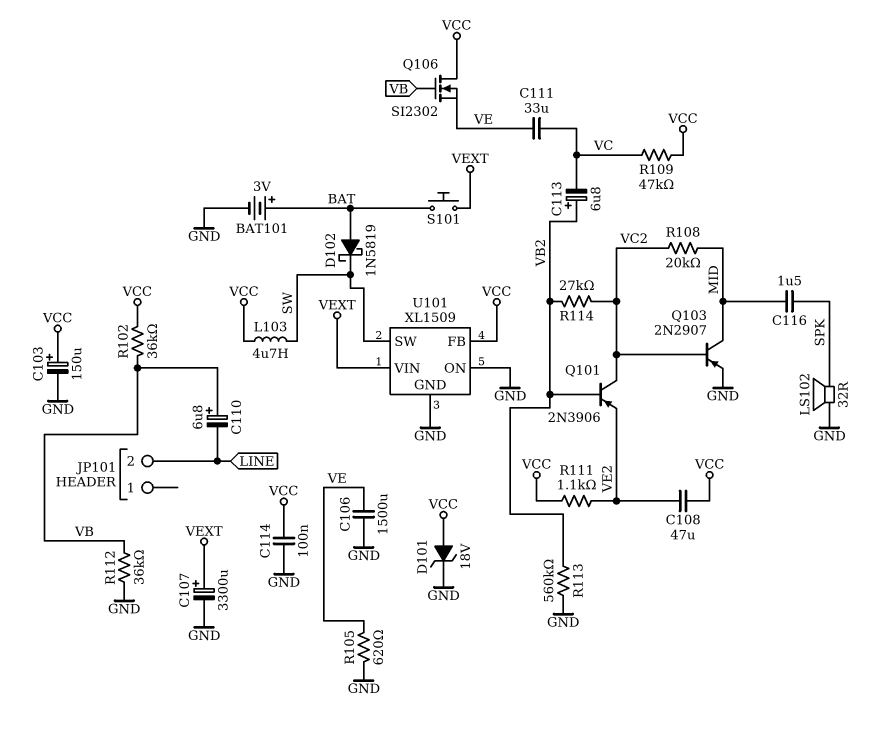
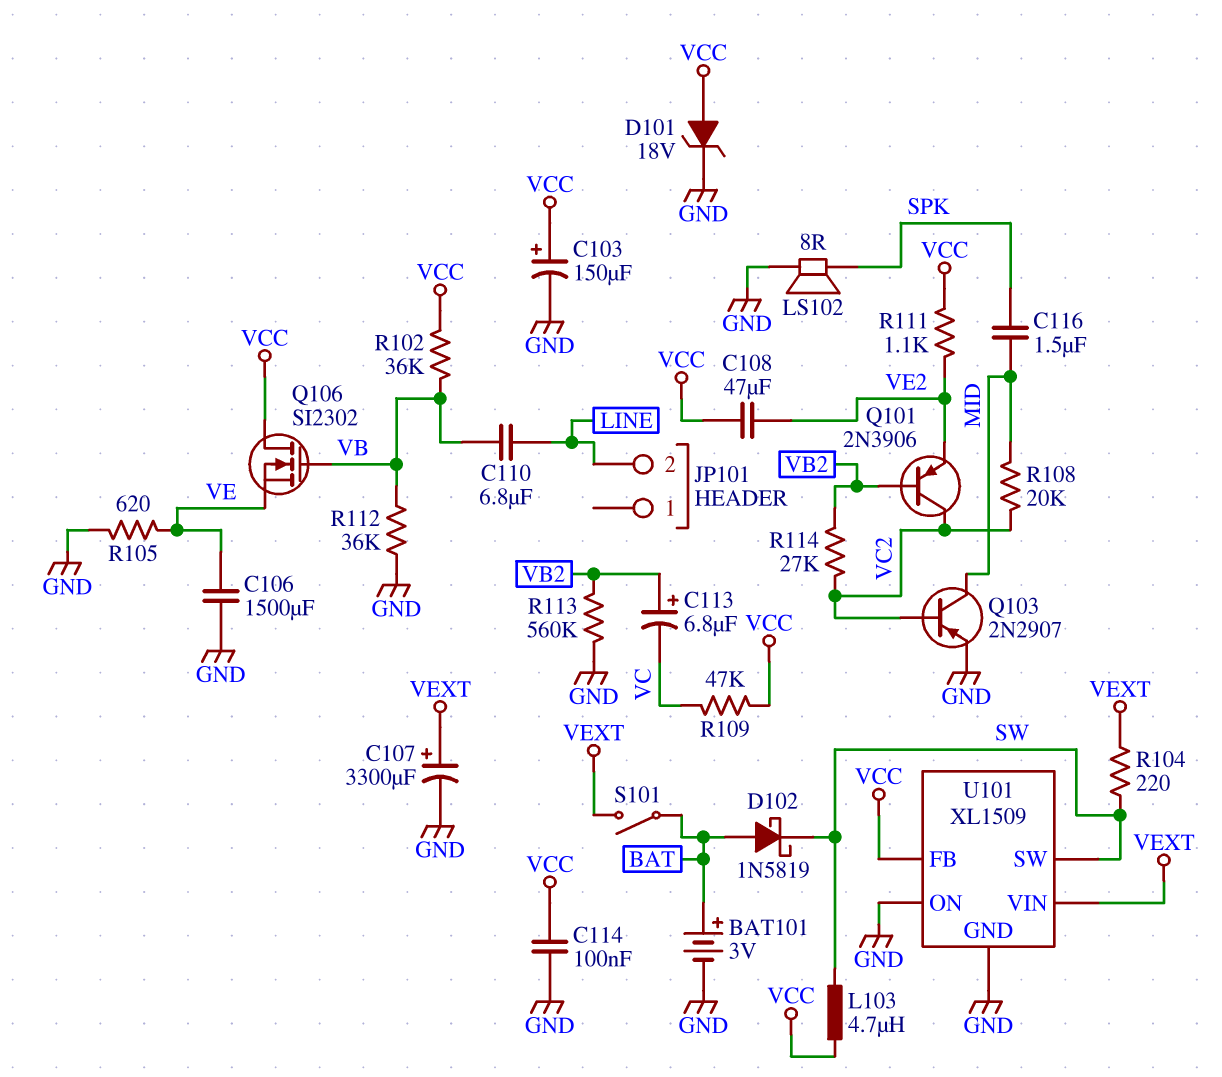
C110: 6.8uF (plus VB, minus LINE) -> 6.8uF (LINE, VB)
C111: 33uF (VC, VE) -> none
LS102: speaker 32R (GND, SPK) -> speaker 8R (GND, SPK)
R104: none -> 220 (SW, VEXT)
S101: button (BAT, VEXT) -> switch (BAT, VEXT)

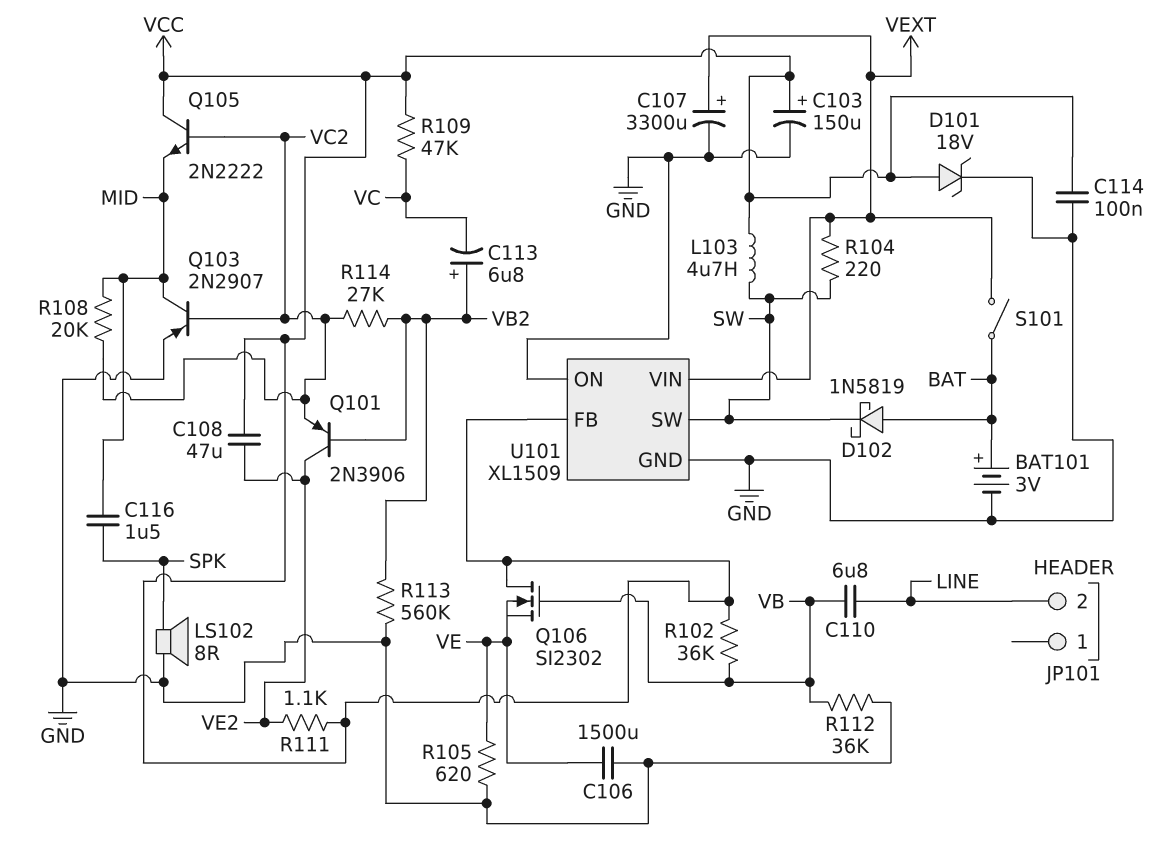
Q101: PNP 2N3906 (B VB2, C VC2, E VE2) -> PNP 2N3906 (B VB2, C VE2, E VC2)
Q105: none -> NPN 2N2222 (B VC2, C VCC, E MID)

